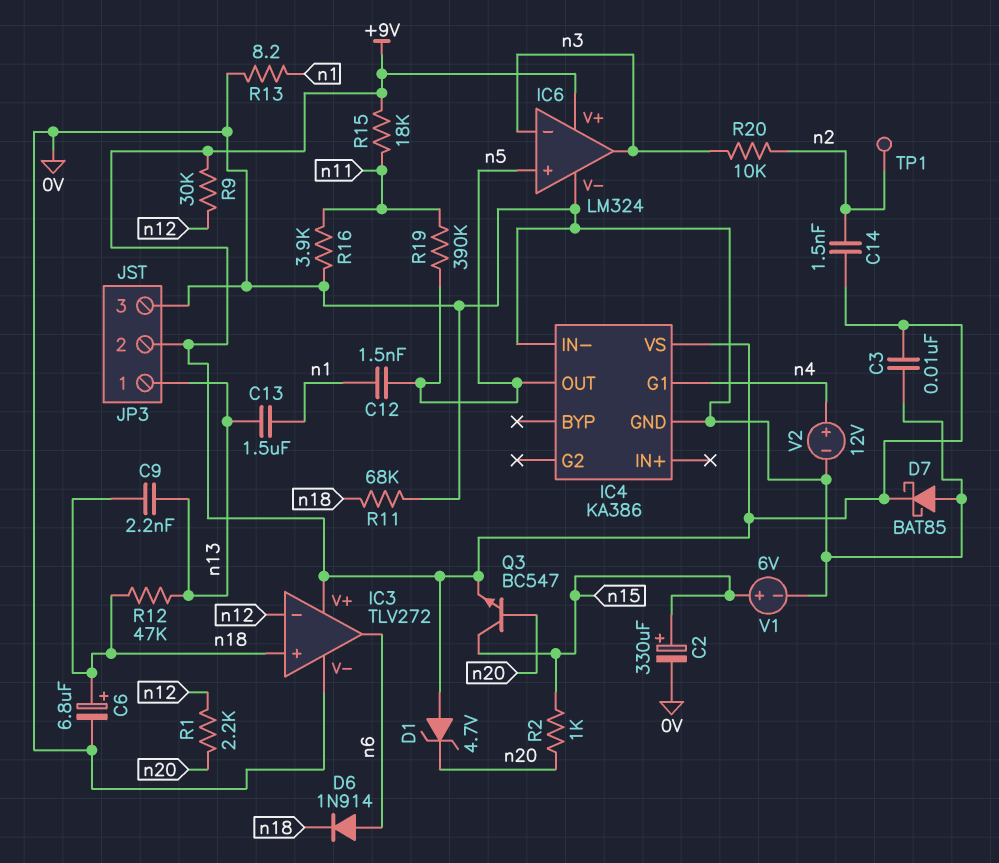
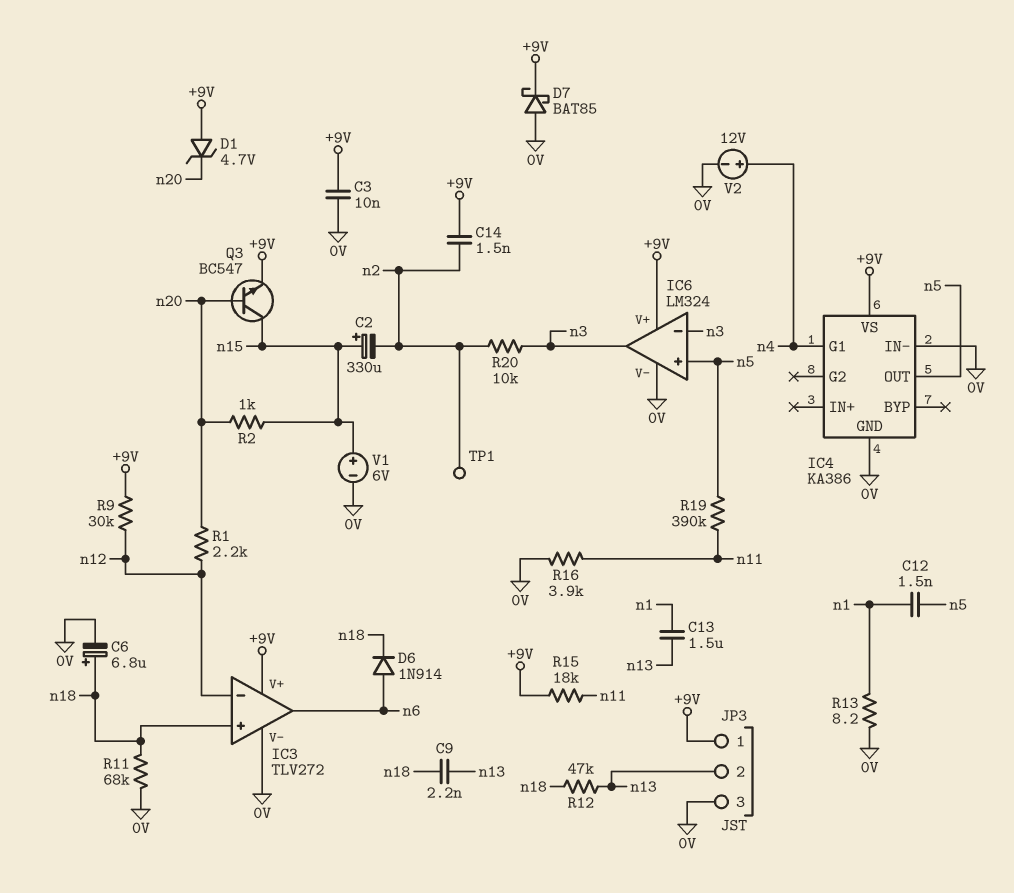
C2: 330uF (plus n15, minus 0V) -> 330uF (plus n15, minus n2)
JP3 pin 1: n13 -> +9V
JP3 pin 2: +9V -> n13

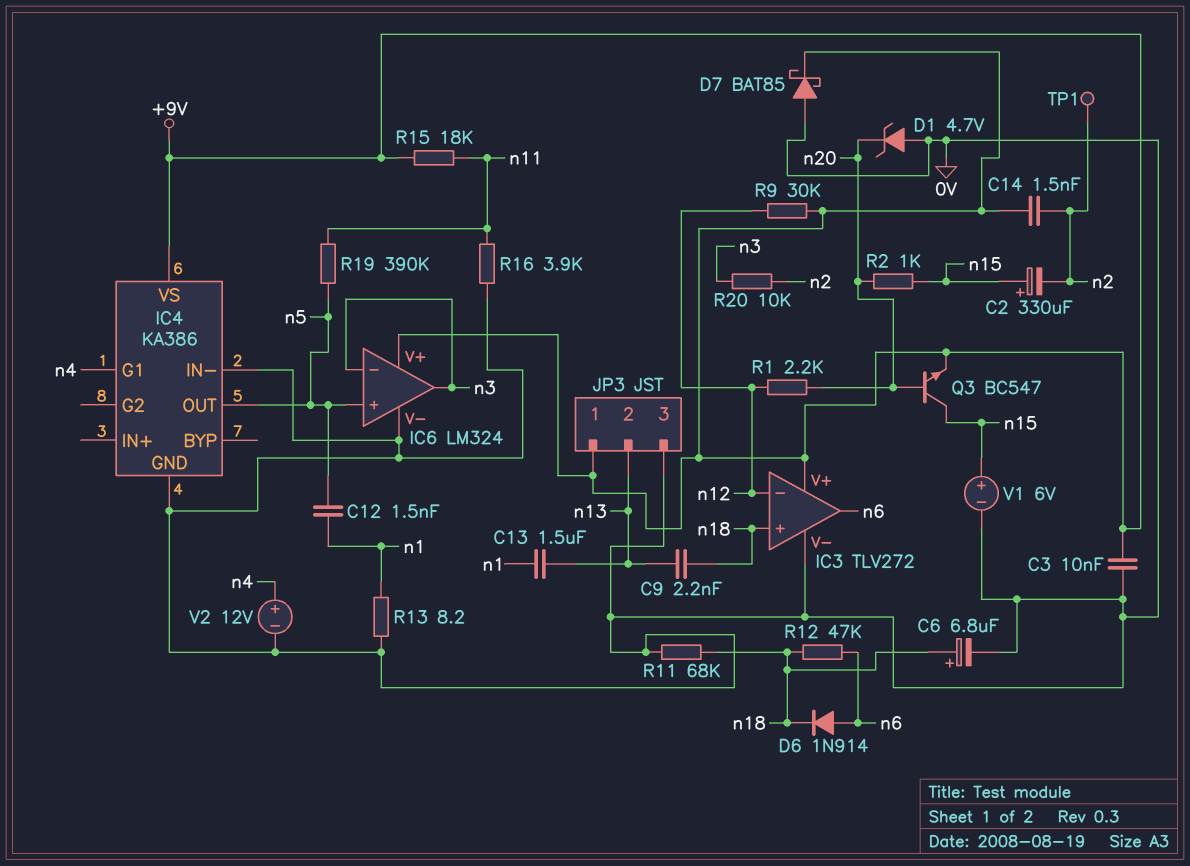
D1: zener 4.7V (A +9V, K n20) -> zener 4.7V (A 0V, K n20)
R12: 47k (n13, n18) -> 47k (n6, n18)

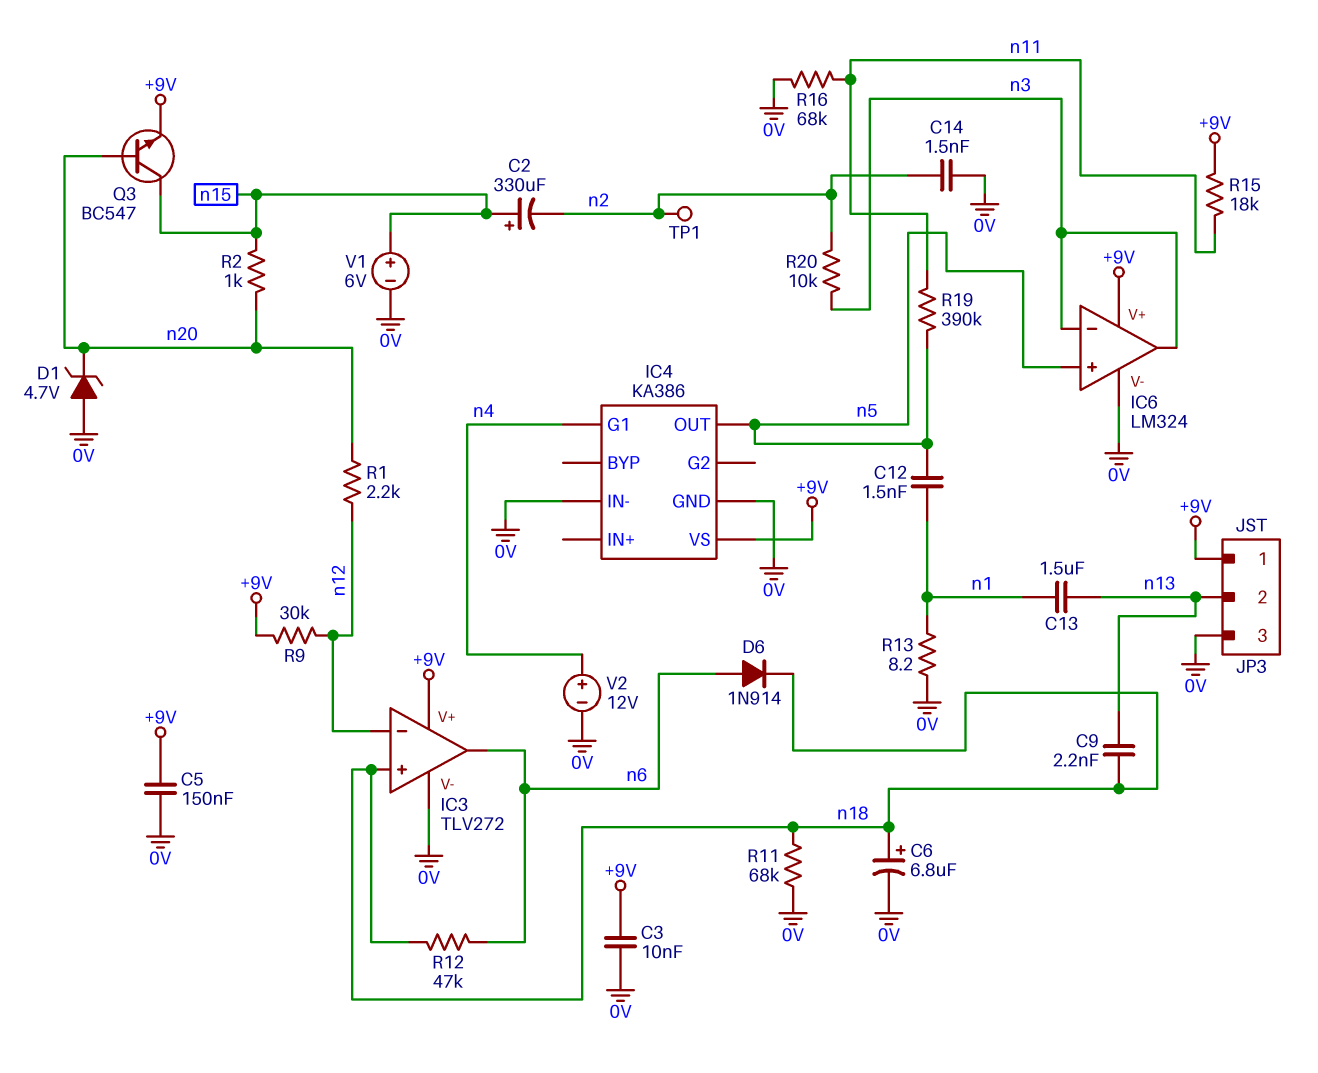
C5: none -> 150nF (+9V, 0V)
C14: 1.5nF (+9V, n2) -> 1.5nF (0V, n2)
D7: schottky BAT85 (A 0V, K +9V) -> none
R16: 3.9k (0V, n11) -> 68k (0V, n11)

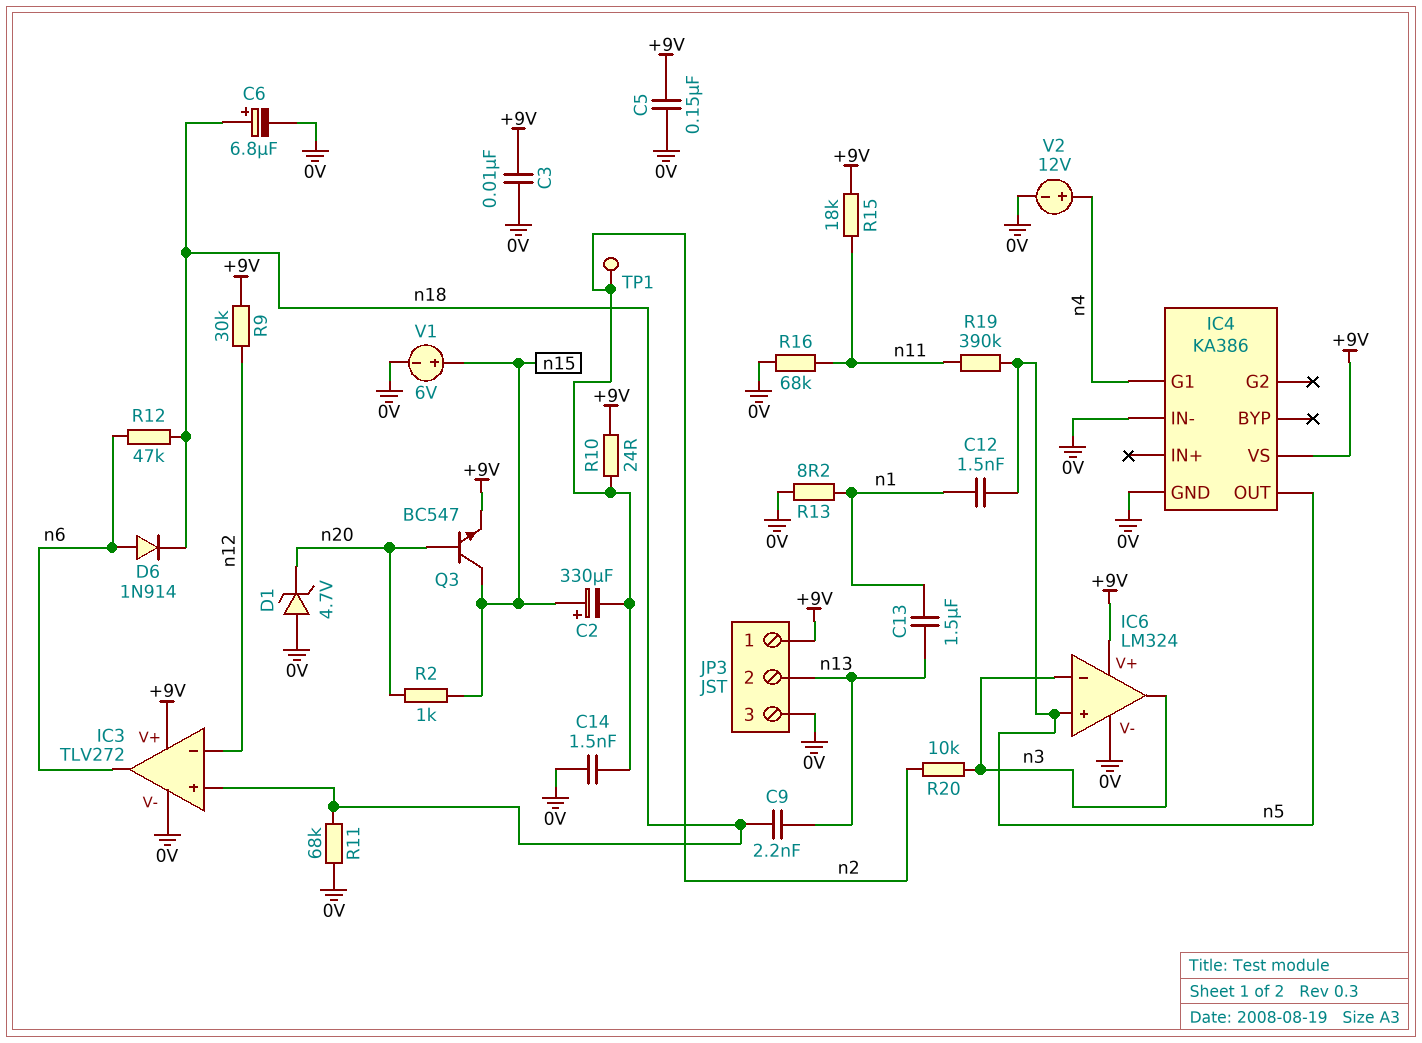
R1: 2.2k (n12, n20) -> none
R10: none -> 24 (+9V, n2)

